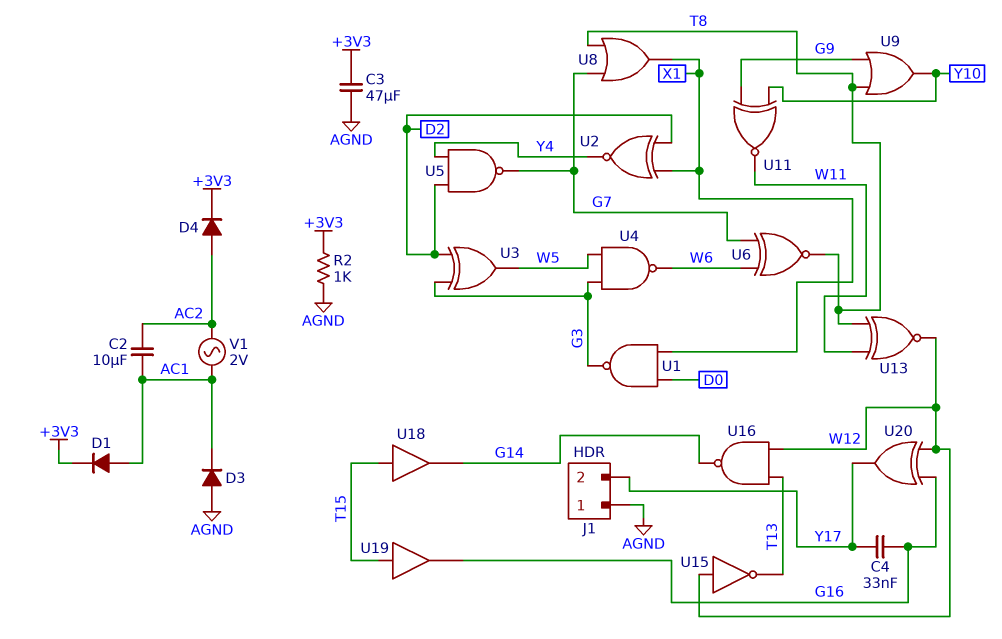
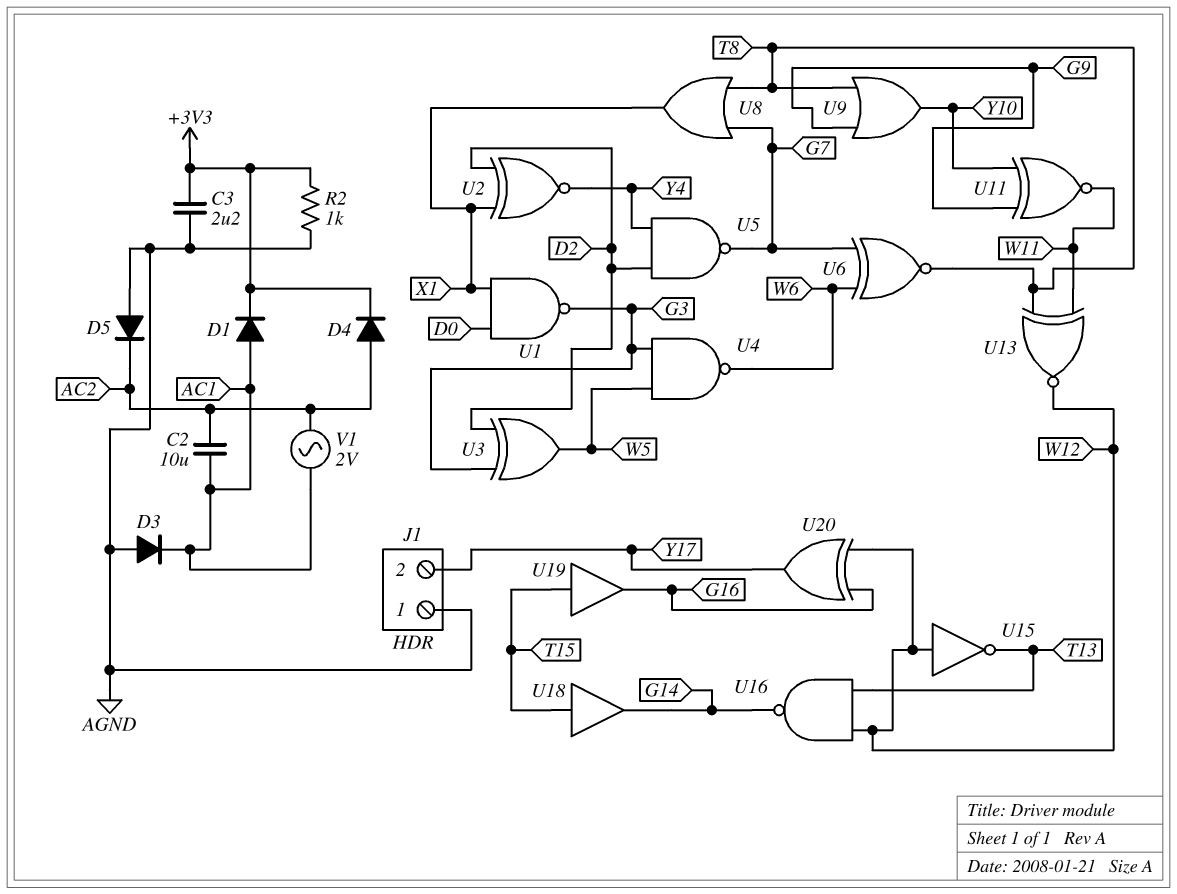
C3: 47uF (+3V3, AGND) -> 2.2uF (+3V3, AGND)
C4: 33nF (G16, Y17) -> none
D5: none -> diode (A AGND, K AC2)

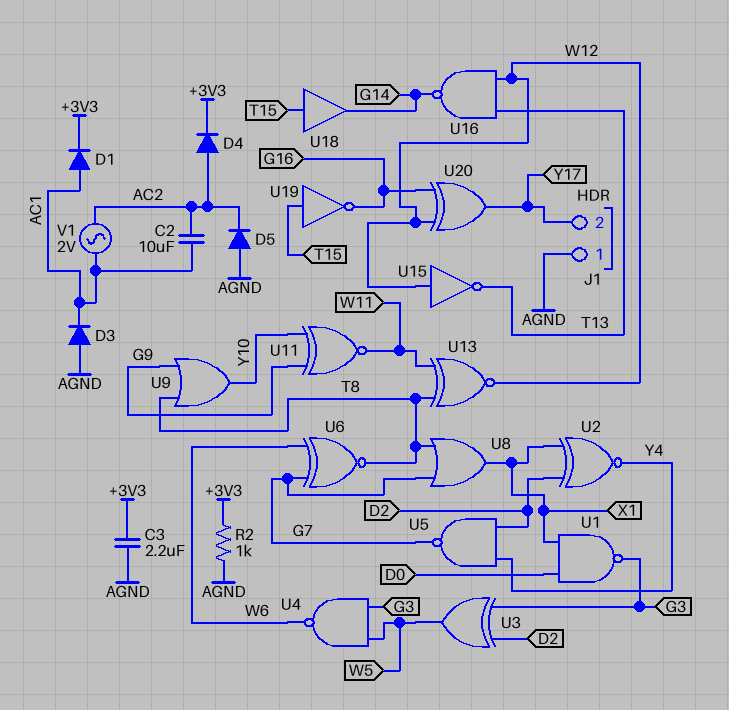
U19: buffer (in T15, out G16) -> NOT (in T15, out G16)

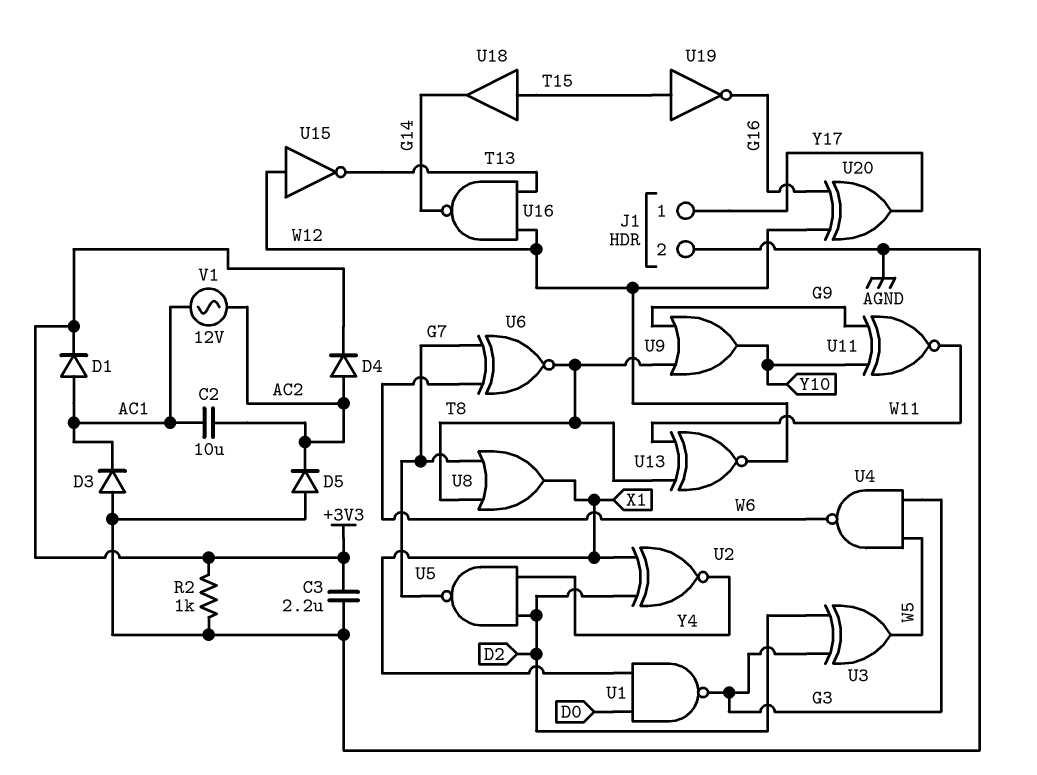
J1 pin 1: AGND -> Y17
J1 pin 2: Y17 -> AGND
V1: AC 2V (AC1, AC2) -> AC 12V (AC1, AC2)

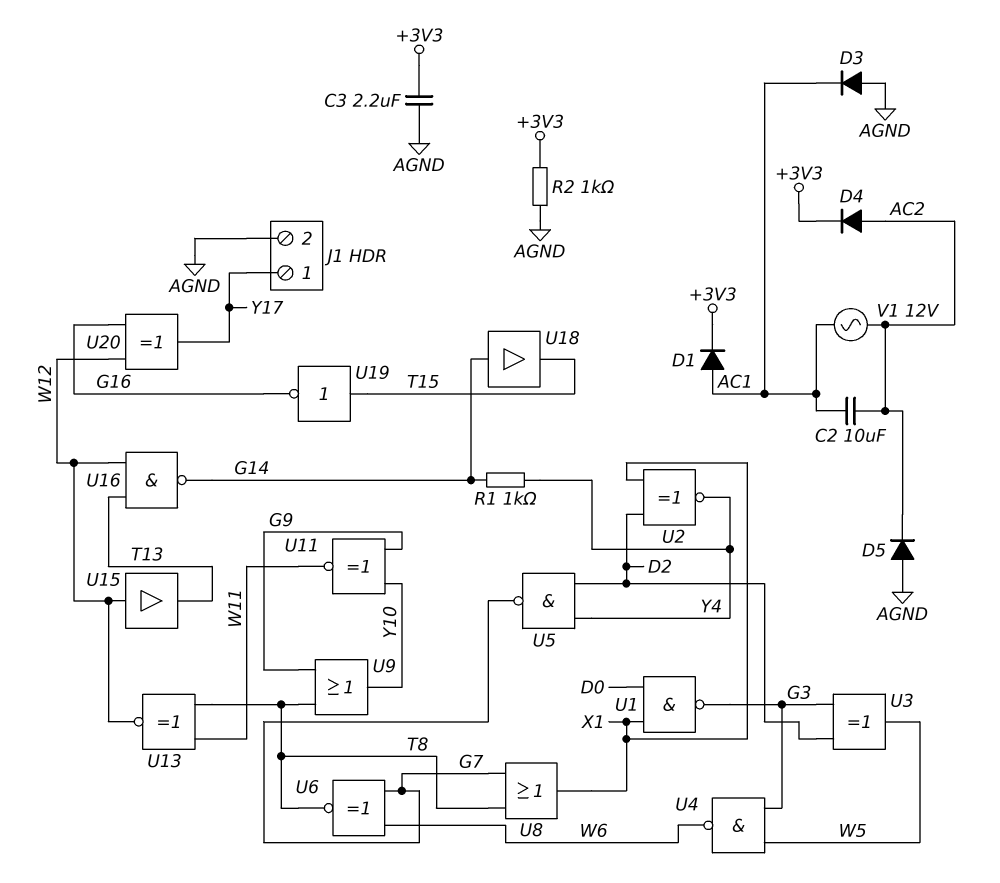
R1: none -> 1k (G14, Y4)
U15: NOT (in W12, out T13) -> buffer (in W12, out T13)
U18: buffer (in T15, out G14) -> buffer (in G14, out T15)

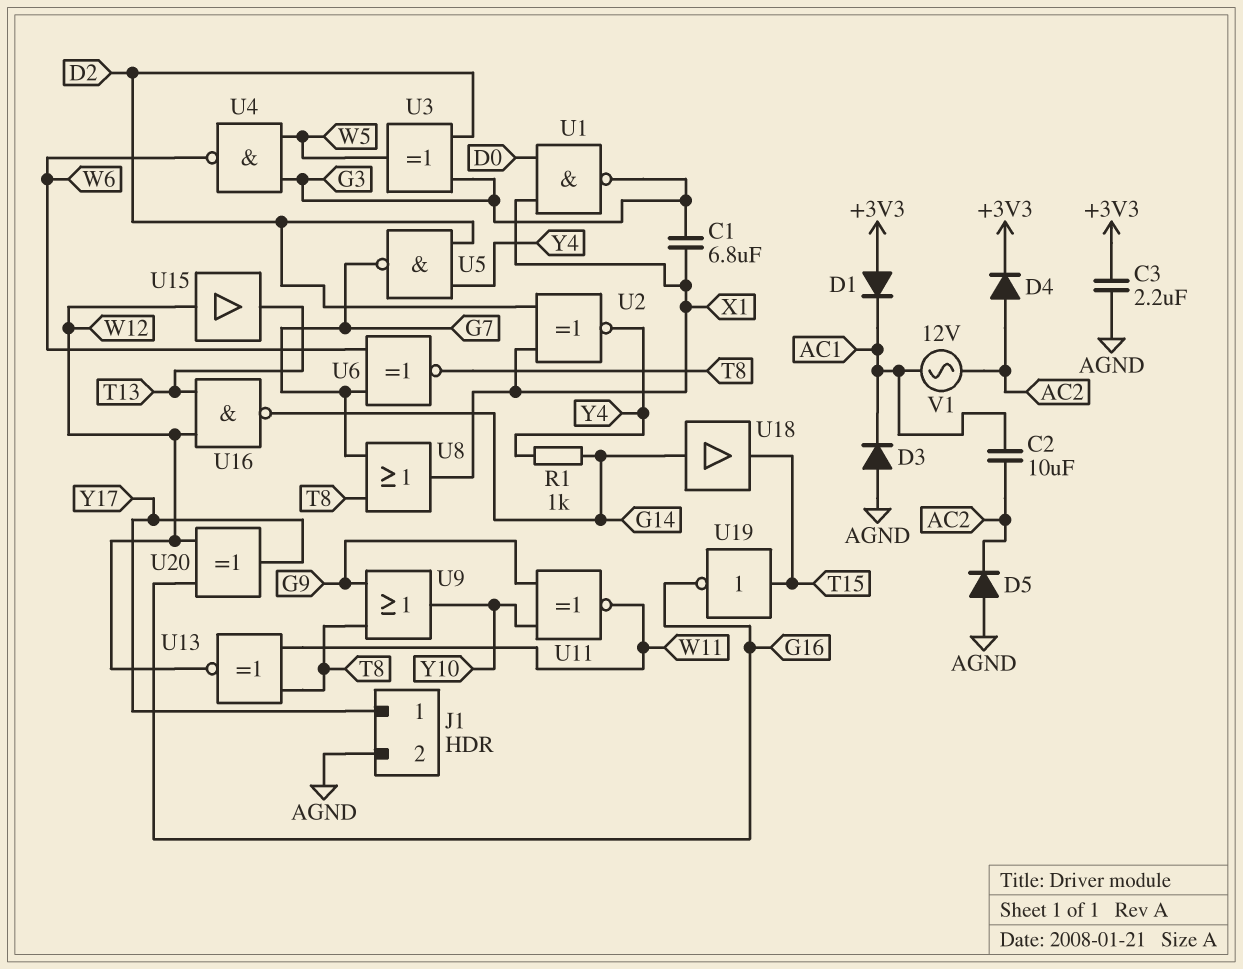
C1: none -> 6.8uF (G3, X1)
D1: diode (A AC1, K +3V3) -> diode (A +3V3, K AC1)
R2: 1k (+3V3, AGND) -> none

